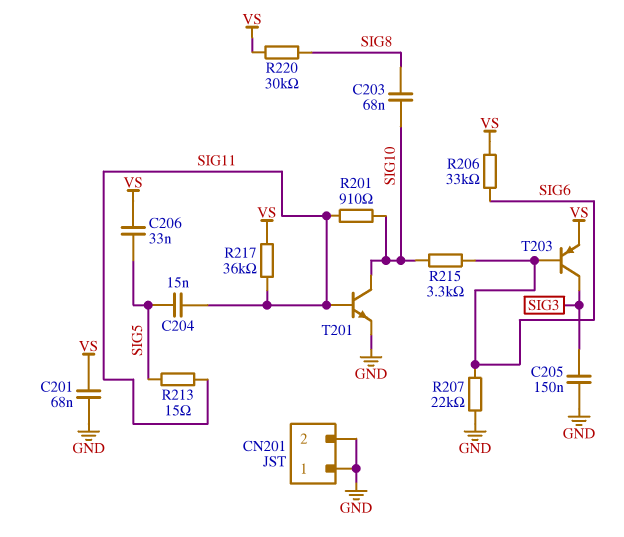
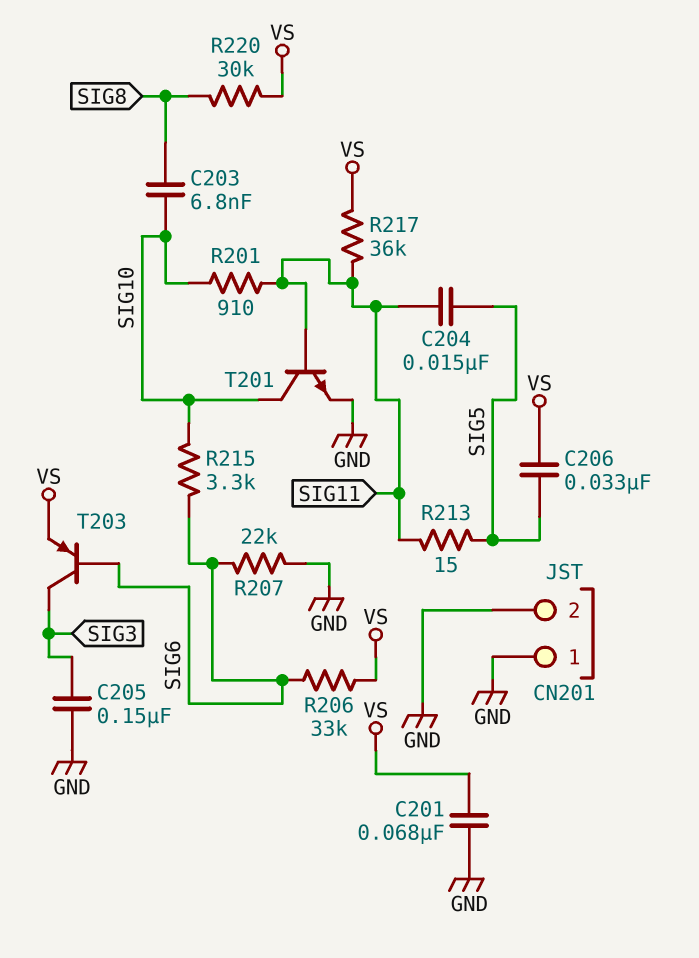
C203: 68nF (SIG8, SIG10) -> 6.8nF (SIG8, SIG10)

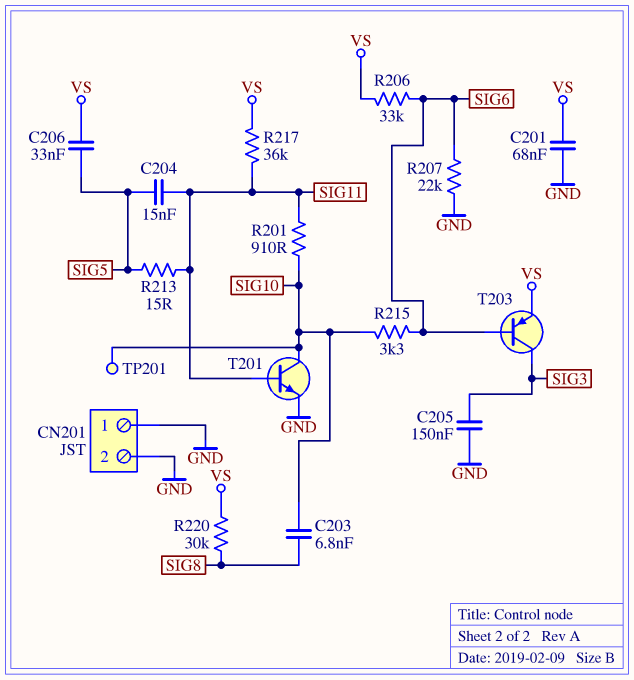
TP201: none -> test point (SIG10)

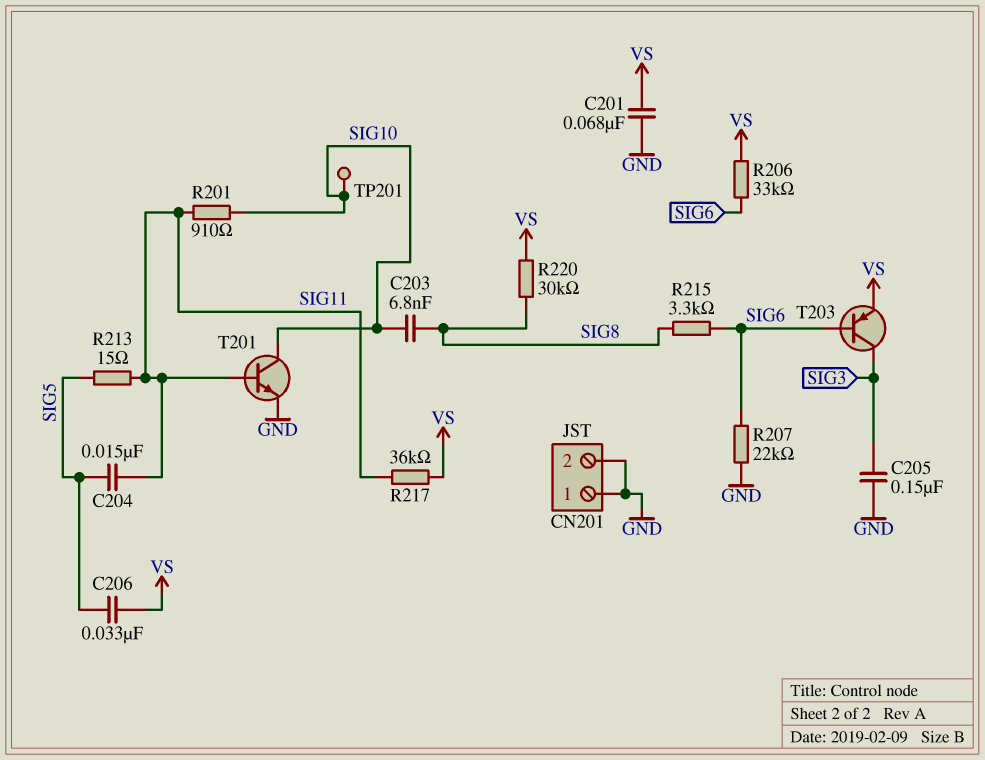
R215: 3.3k (SIG6, SIG10) -> 3.3k (SIG6, SIG8)

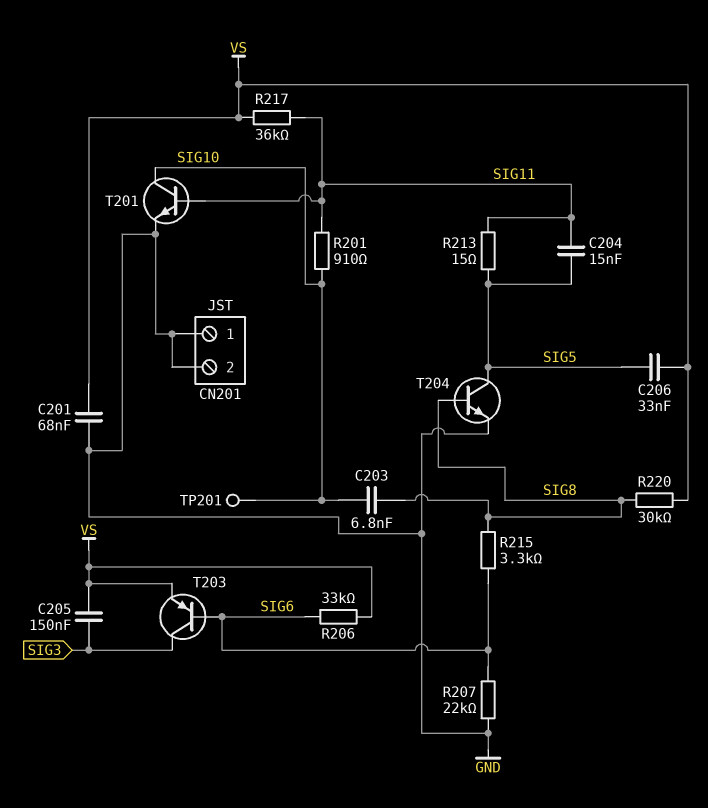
C205: 150nF (GND, SIG3) -> 150nF (SIG3, VS)
T204: none -> NPN (B SIG8, C SIG5, E GND)

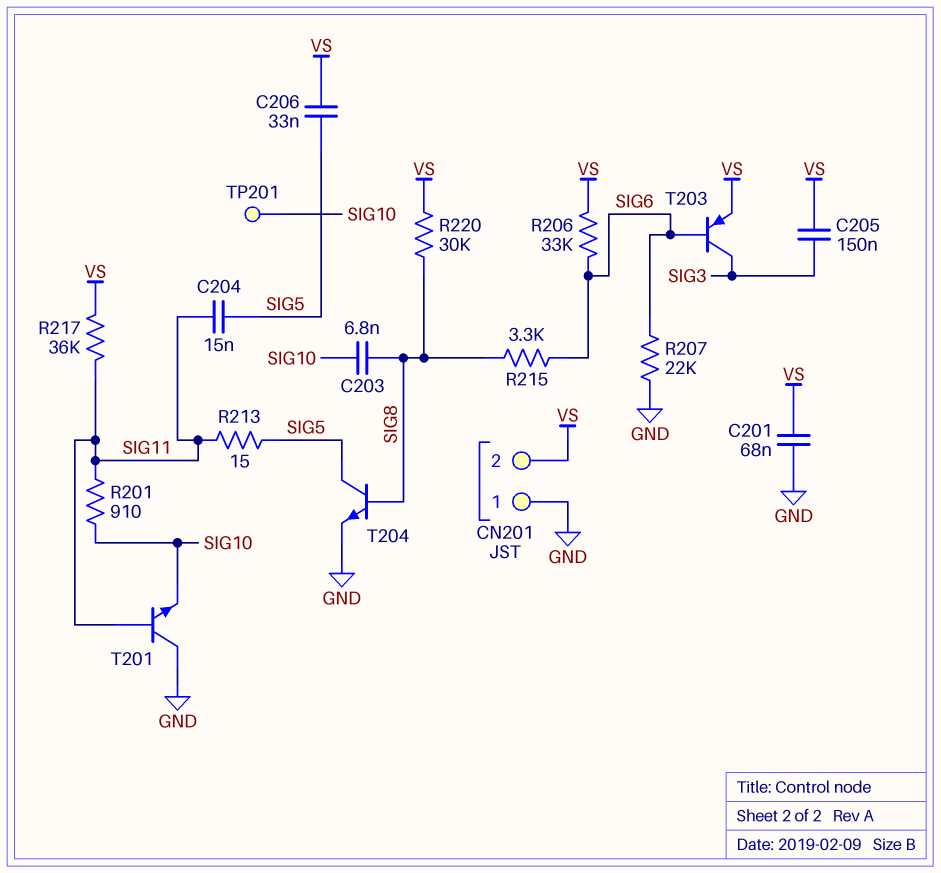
CN201 pin 2: GND -> VS
T201: NPN (B SIG11, C SIG10, E GND) -> NPN (B SIG11, C GND, E SIG10)

